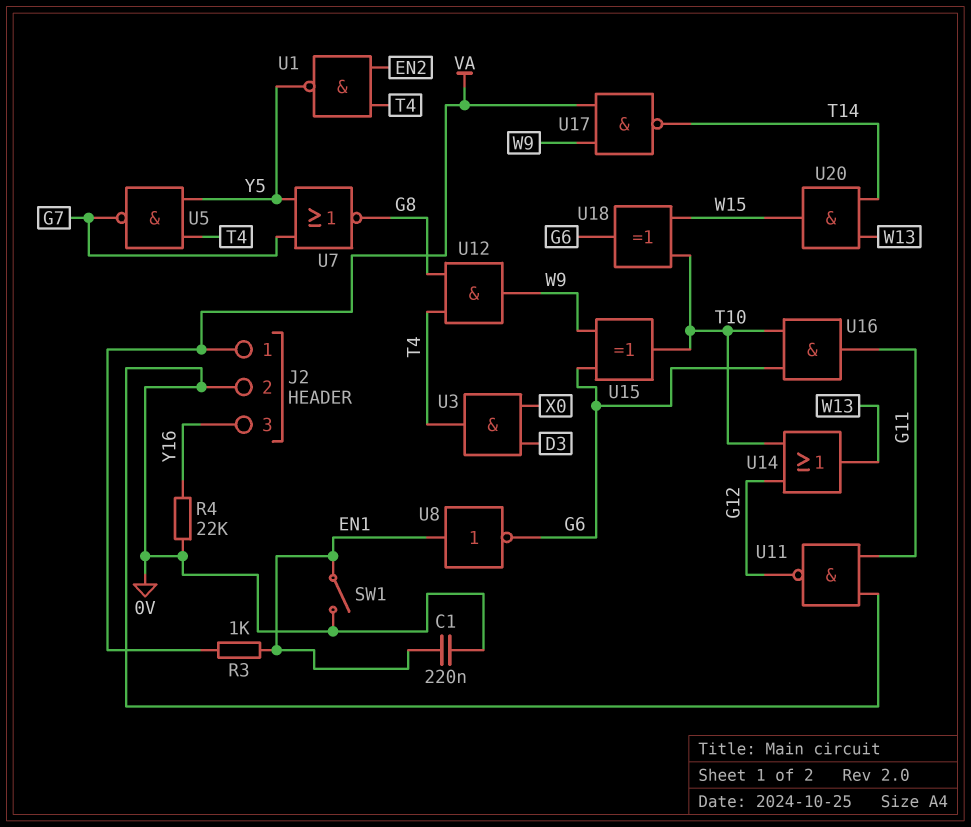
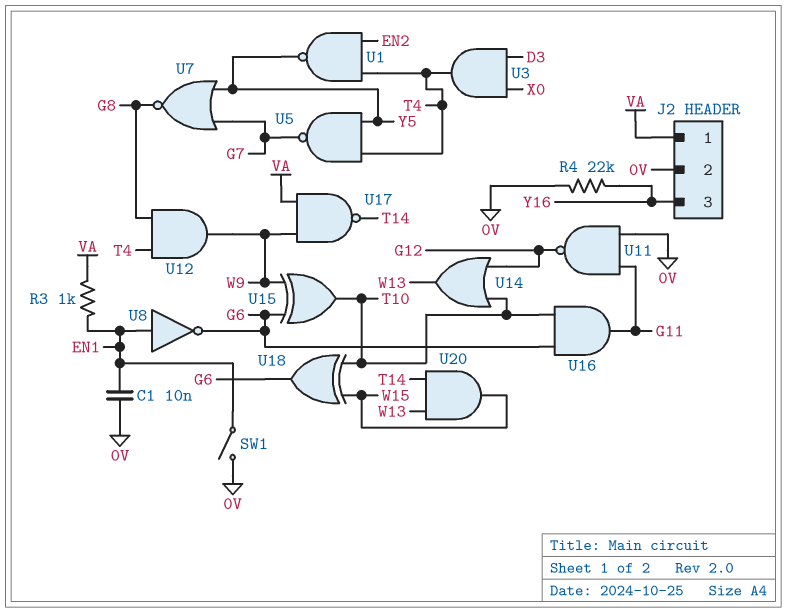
C1: 220nF (0V, EN1) -> 10nF (0V, EN1)

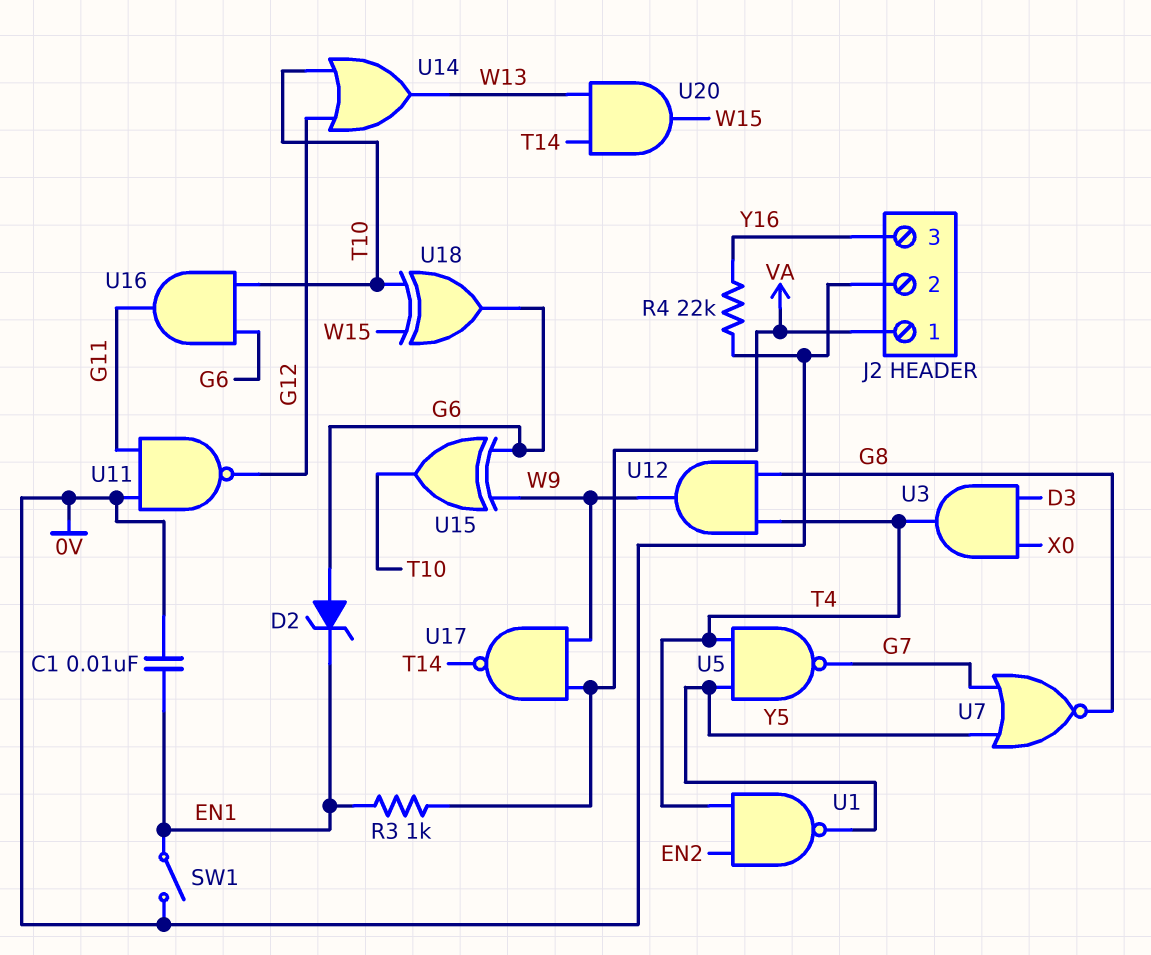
D2: none -> zener (A G6, K EN1)
U8: NOT (in EN1, out G6) -> none

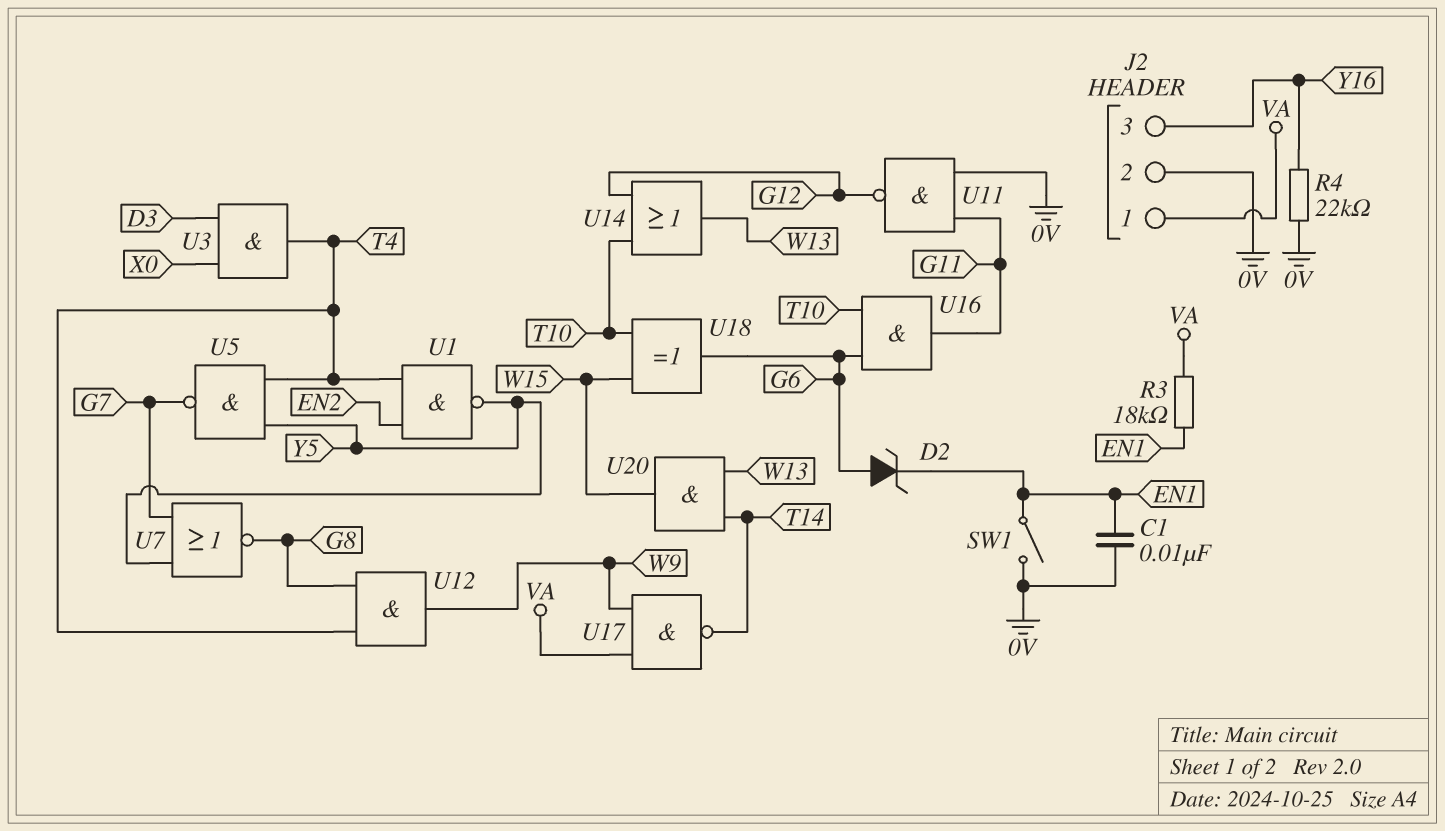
R3: 1k (EN1, VA) -> 18k (EN1, VA)
U15: XOR (in G6, in W9, out T10) -> none

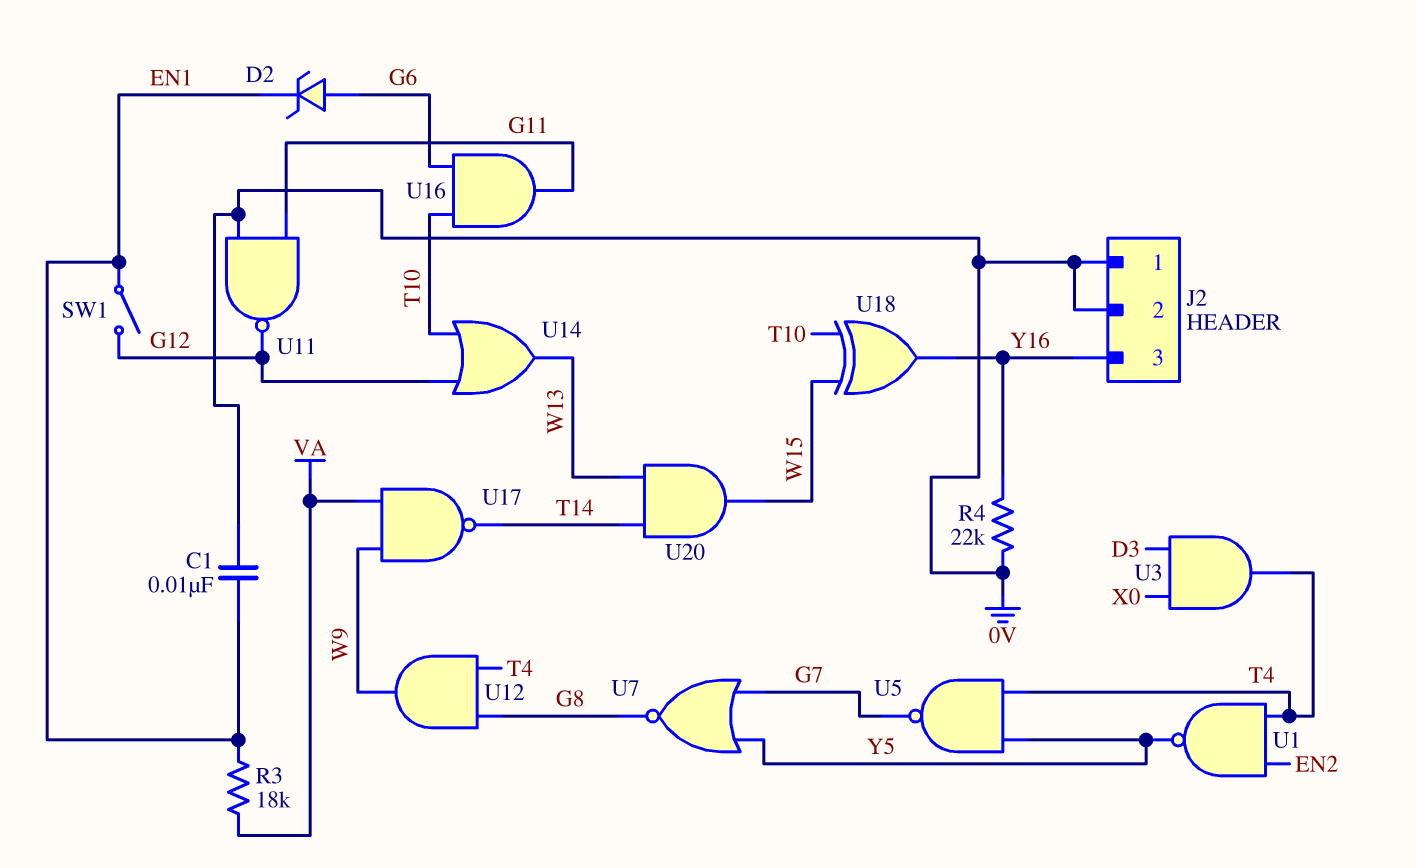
J2 pin 1: VA -> 0V
SW1: switch (0V, EN1) -> switch (EN1, G12)
U18: XOR (in T10, in W15, out G6) -> XOR (in T10, in W15, out Y16)

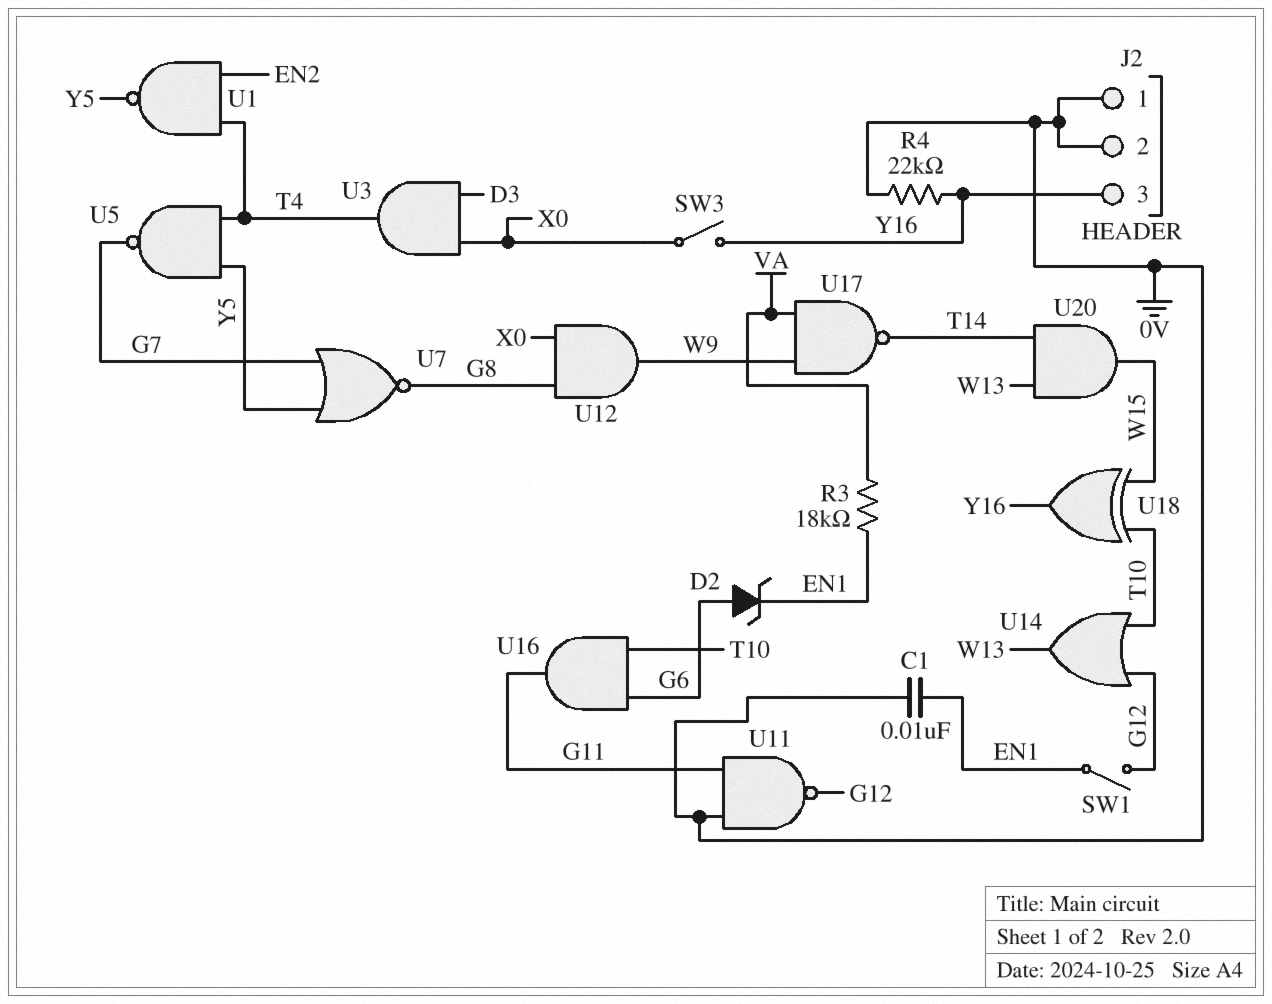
SW3: none -> switch (X0, Y16)
U12: AND (in G8, in T4, out W9) -> AND (in G8, in X0, out W9)

